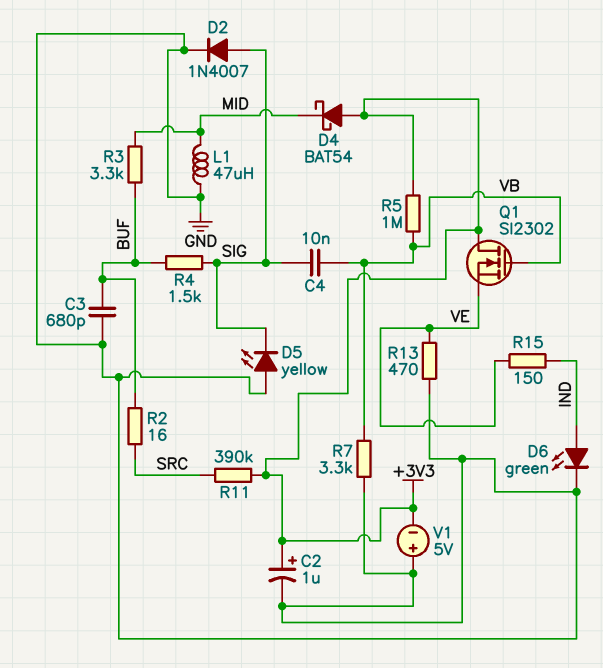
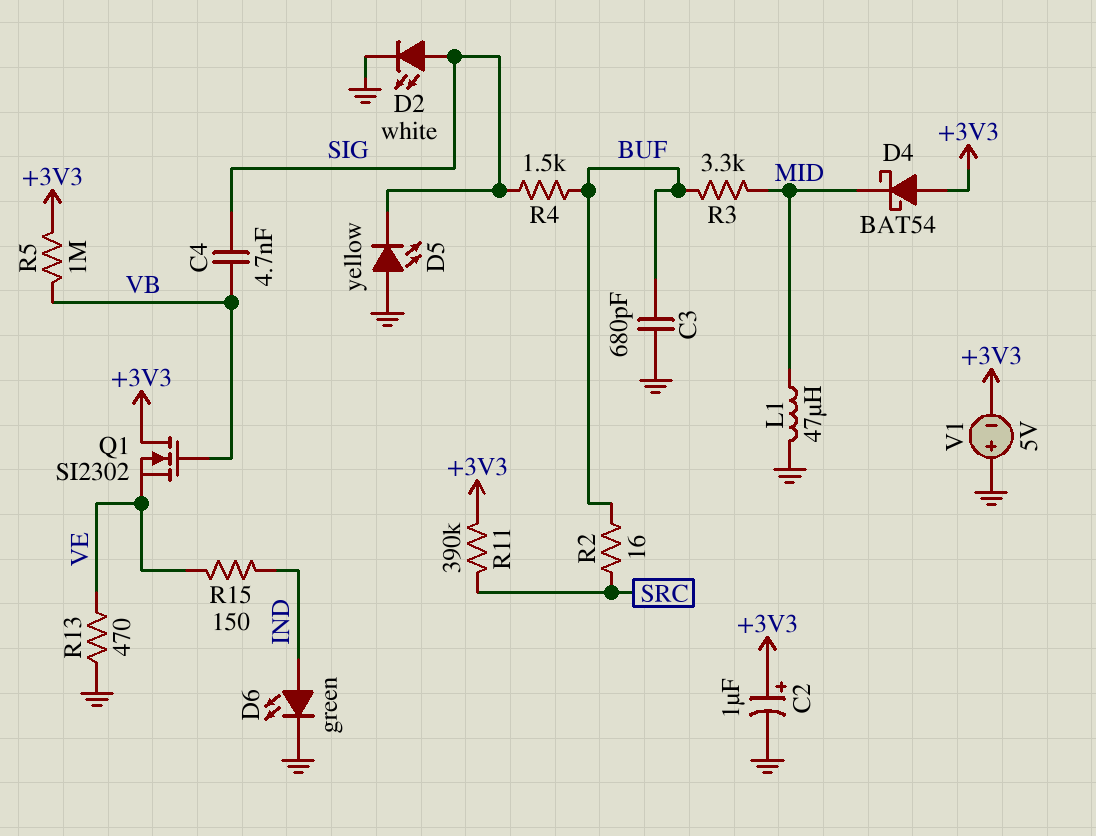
C4: 10nF (SIG, VB) -> 4.7nF (SIG, VB)
D2: diode 1N4007 (A SIG, K GND) -> LED white (A SIG, K GND)
R7: 3.3k (GND, VB) -> none

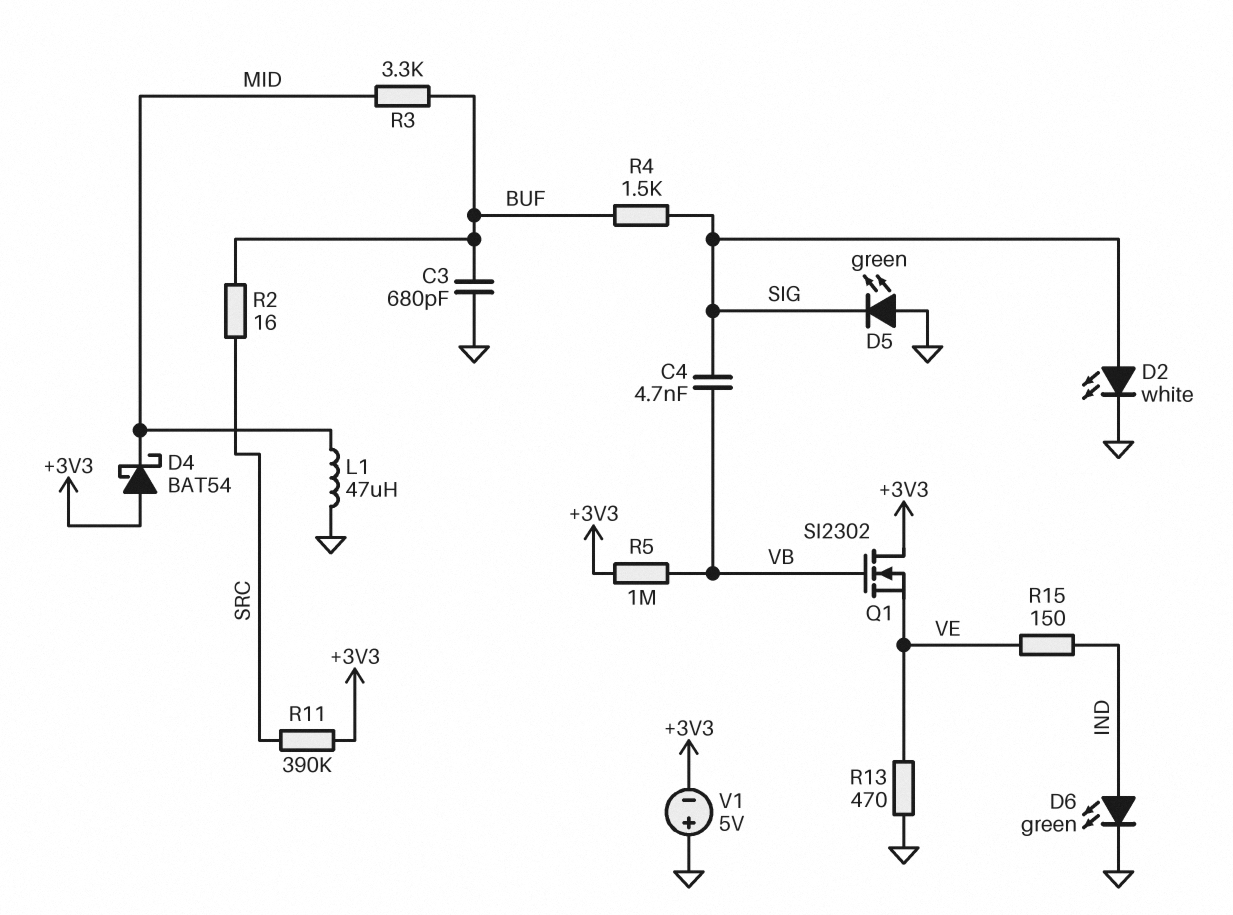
C2: 1uF (plus +3V3, minus GND) -> none
D5: LED yellow (A GND, K SIG) -> LED green (A GND, K SIG)

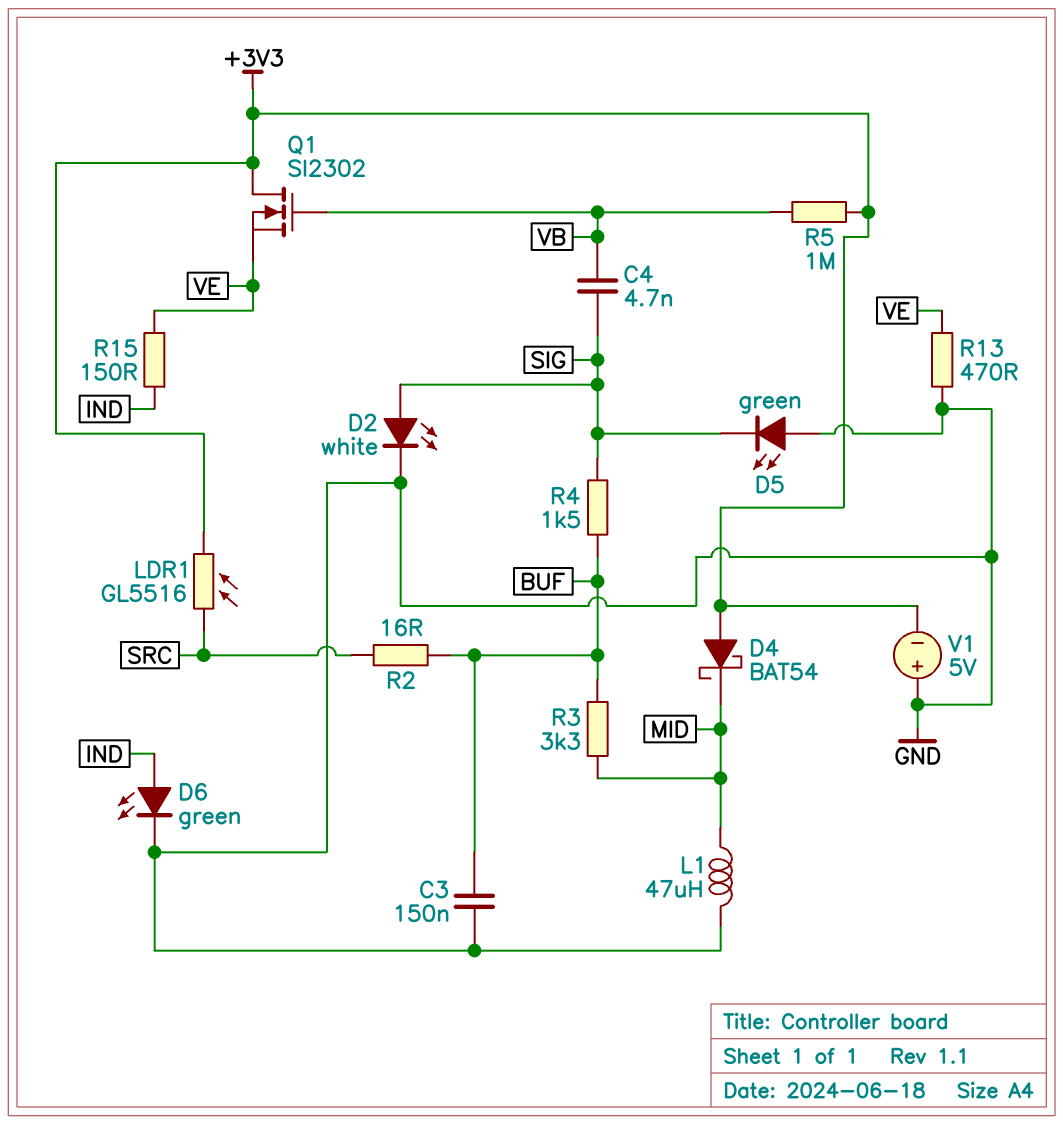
C3: 680pF (BUF, GND) -> 150nF (BUF, GND)
LDR1: none -> GL5516 (+3V3, SRC)
R11: 390k (+3V3, SRC) -> none

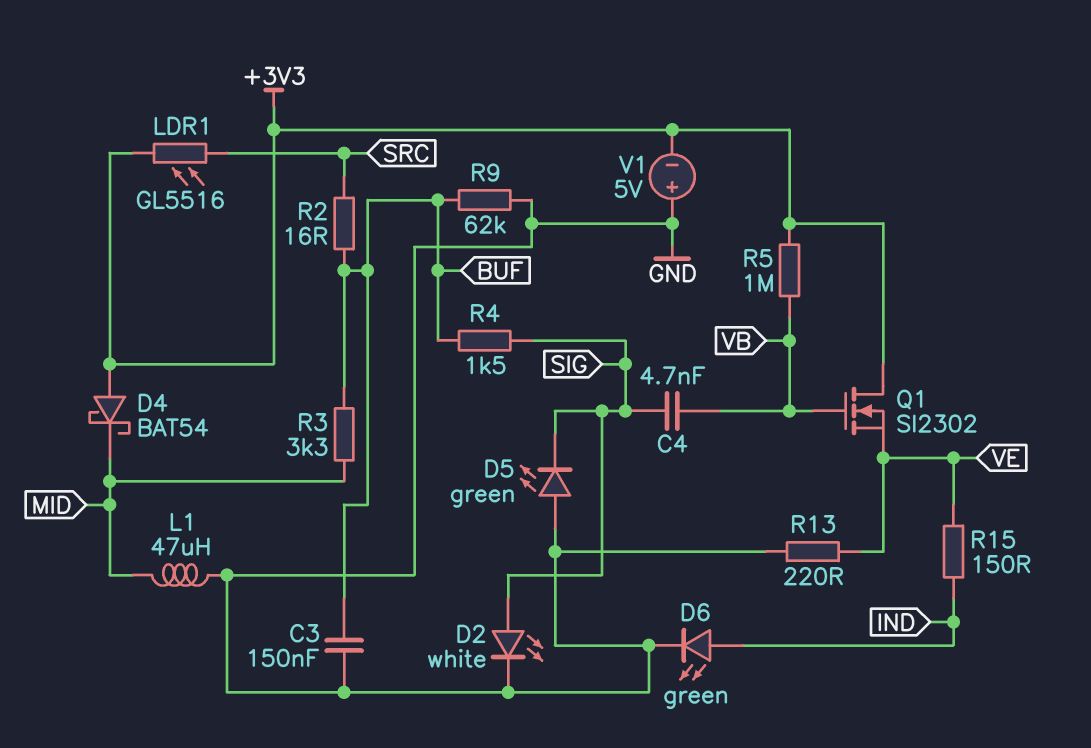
R9: none -> 62k (BUF, GND)
R13: 470 (GND, VE) -> 220 (GND, VE)

